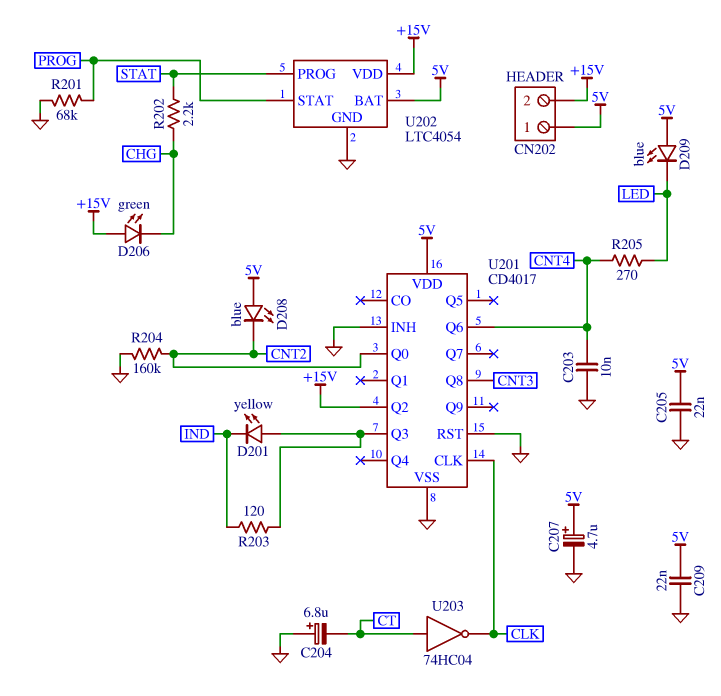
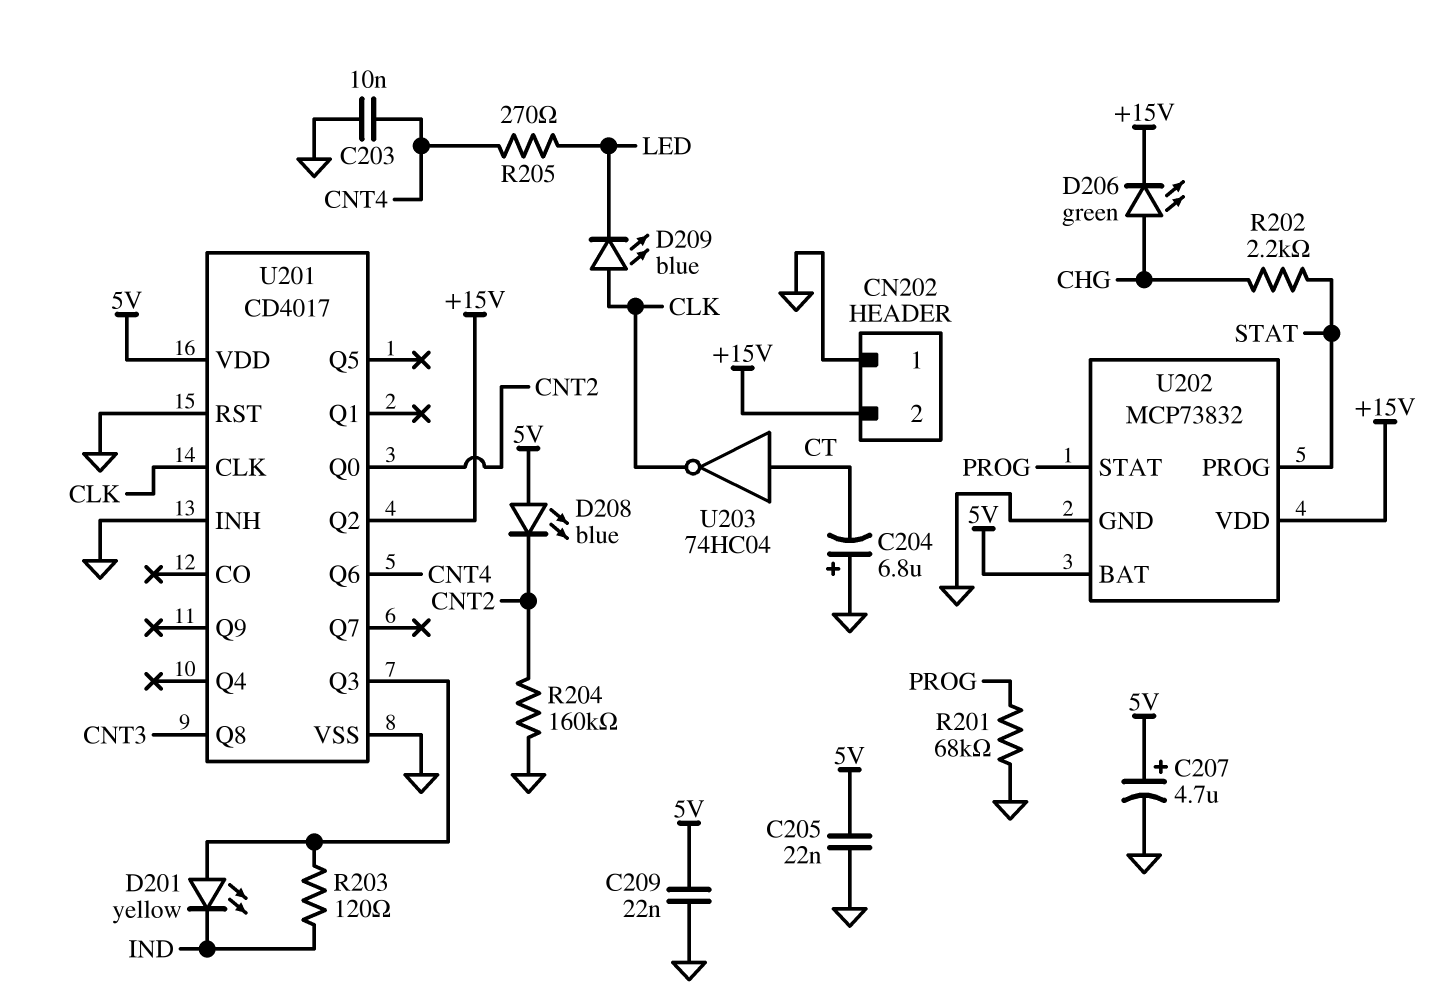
CN202 pin 1: 5V -> GND
D206: LED green (A +15V, K CHG) -> LED green (A CHG, K +15V)
D209: LED blue (A 5V, K LED) -> LED blue (A CLK, K LED)
U202: LTC4054 -> MCP73832

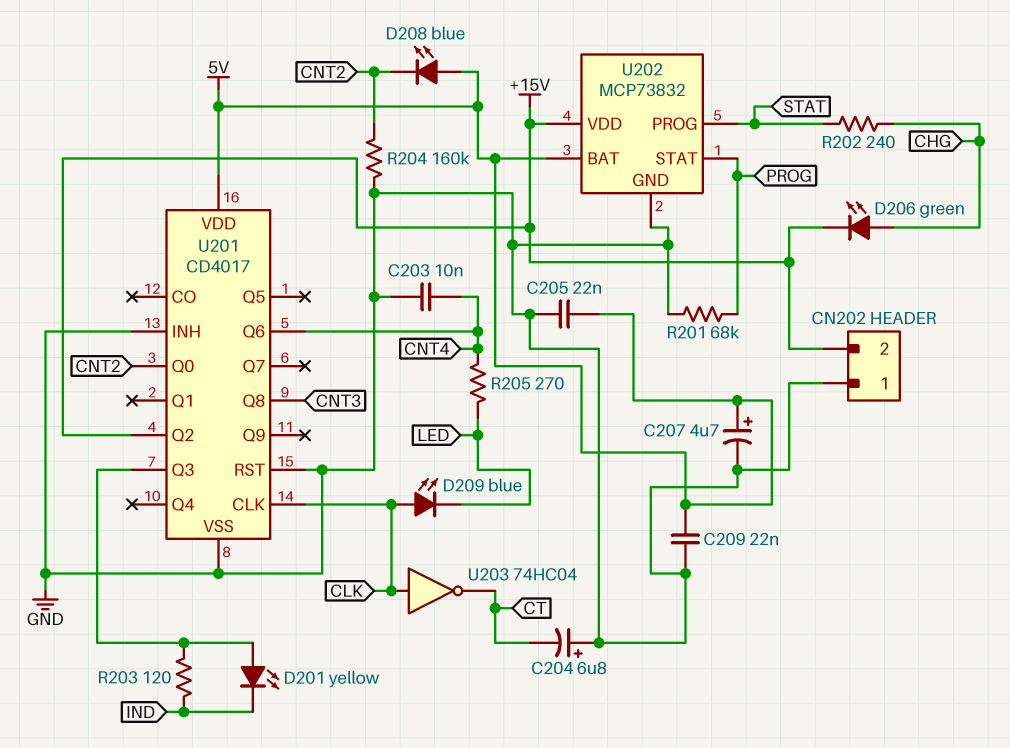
R202: 2.2k (CHG, STAT) -> 240 (CHG, STAT)
U203: NOT 74HC04 (in CT, out CLK) -> NOT 74HC04 (in CLK, out CT)

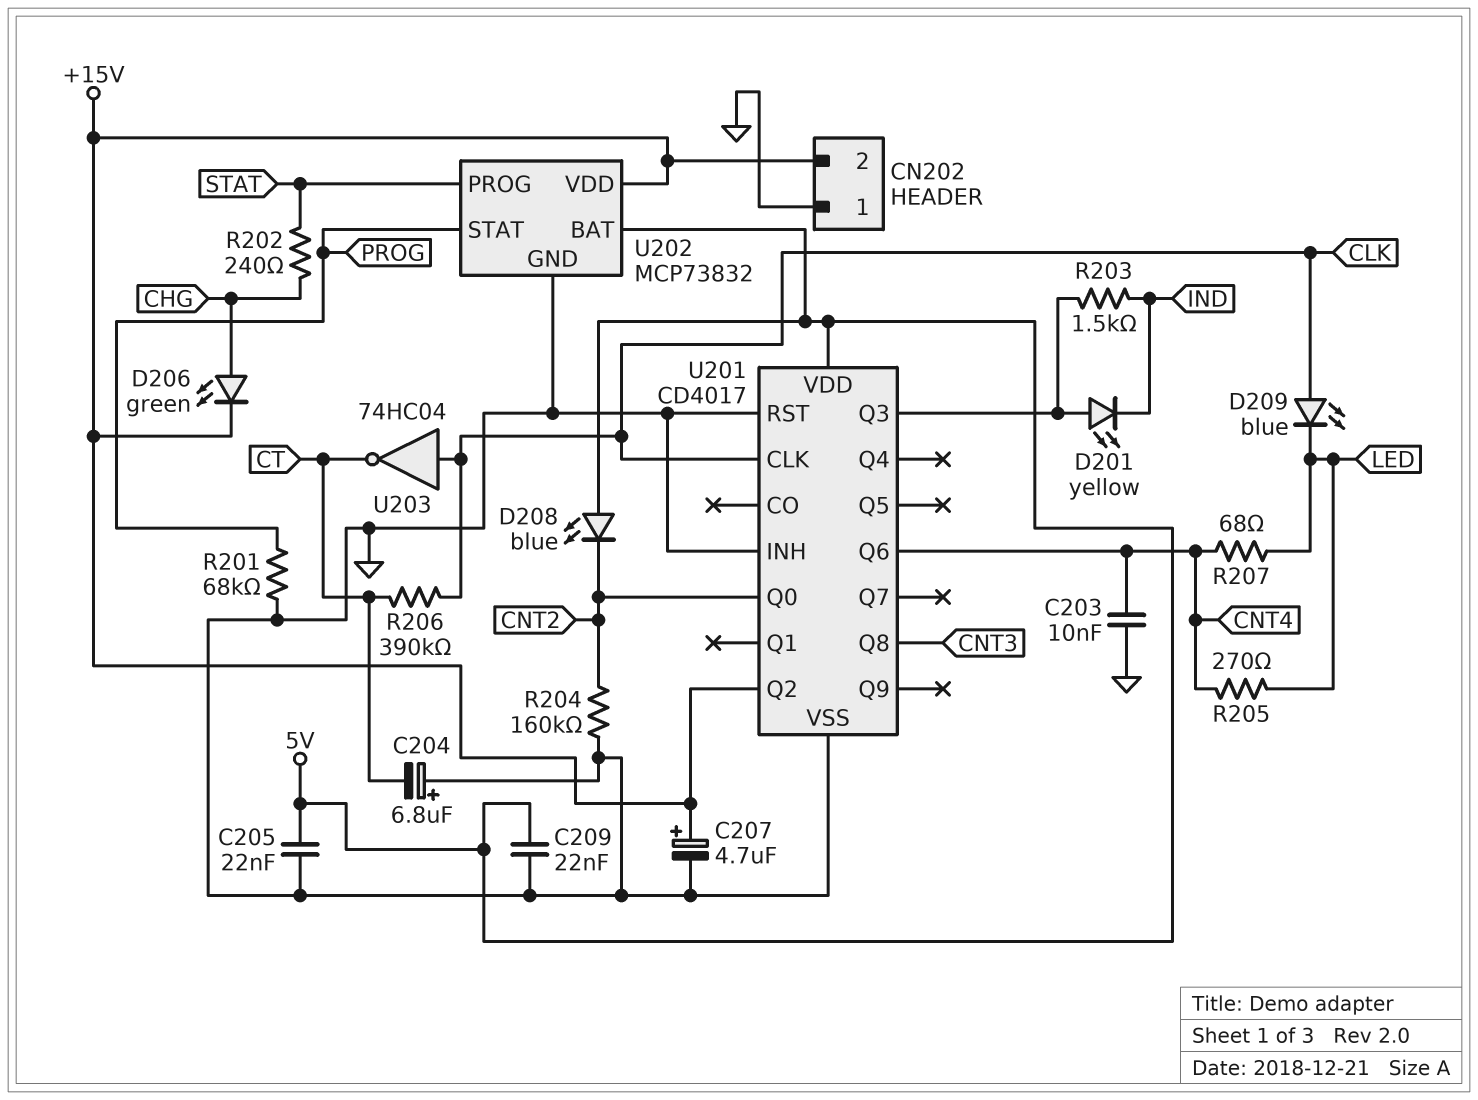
C207: 4.7uF (plus 5V, minus GND) -> 4.7uF (plus +15V, minus GND)
R203: 120 (IND, U201/Q3) -> 1.5k (IND, U201/Q3)
R206: none -> 390k (CLK, CT)
R207: none -> 68 (CNT4, LED)

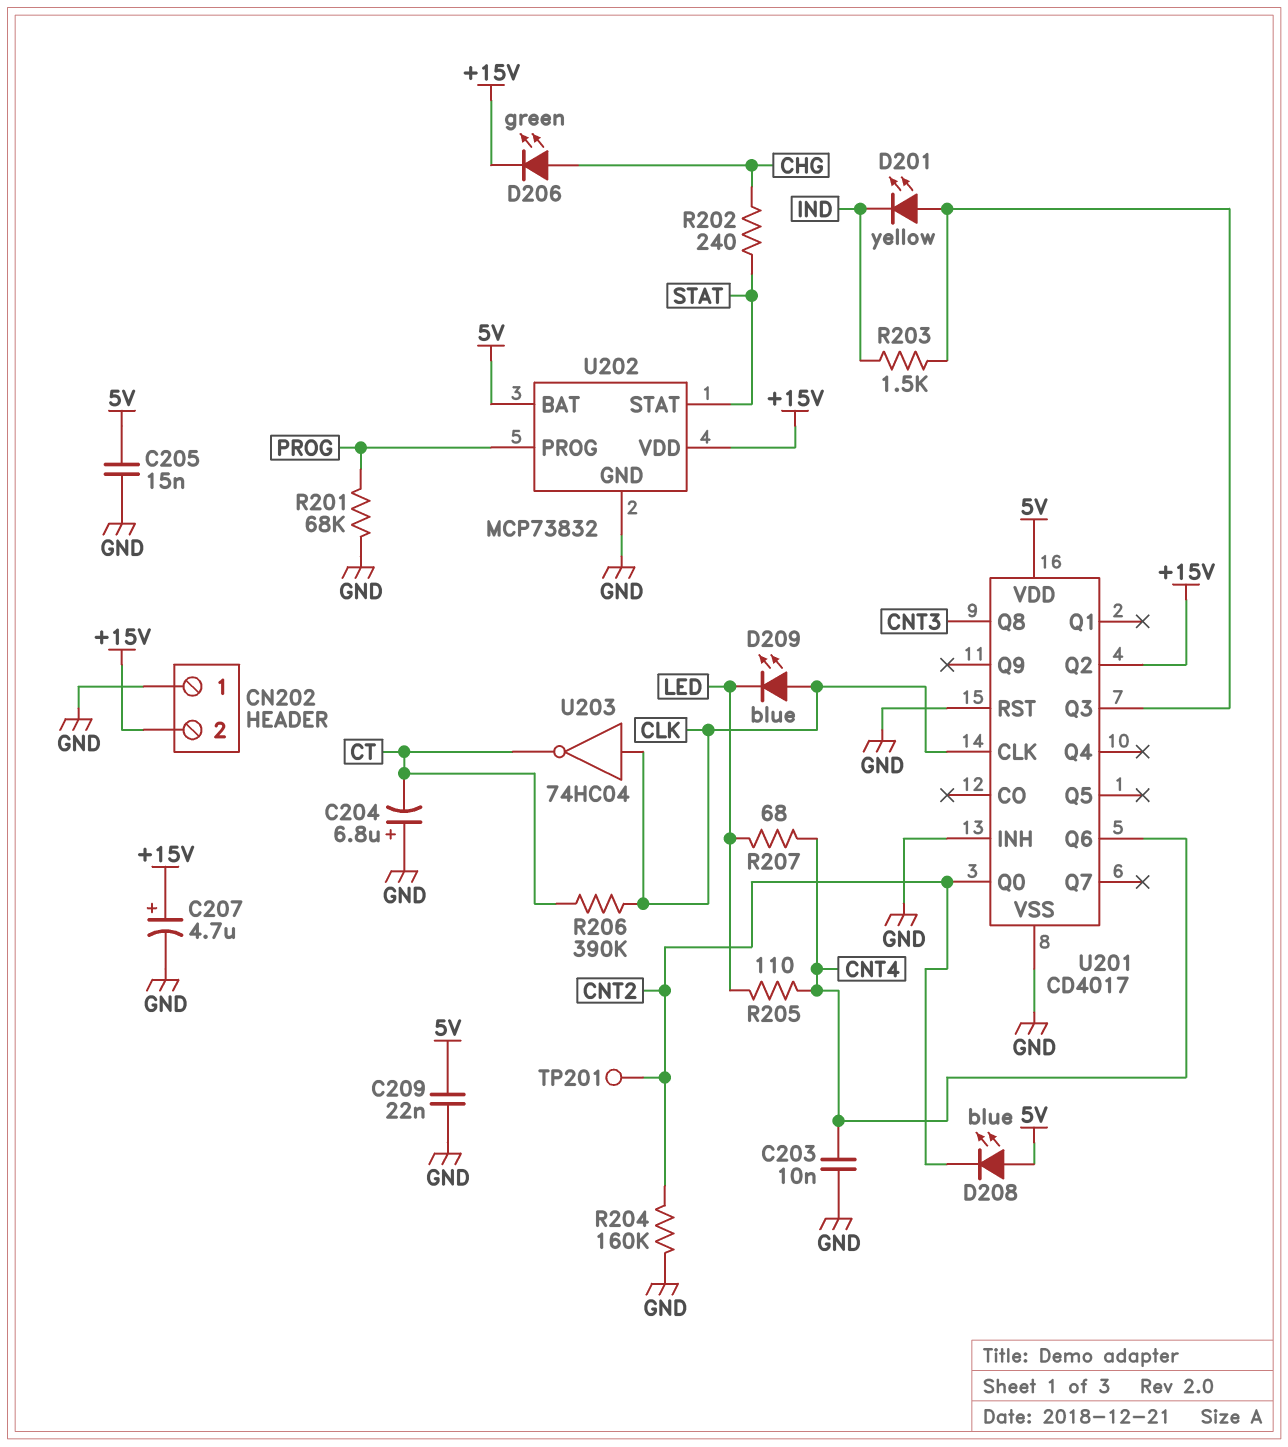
C205: 22nF (5V, GND) -> 15nF (5V, GND)
R205: 270 (CNT4, LED) -> 110 (CNT4, LED)
TP201: none -> test point (CNT2)
U202 pin PROG: STAT -> PROG
U202 pin STAT: PROG -> STAT

